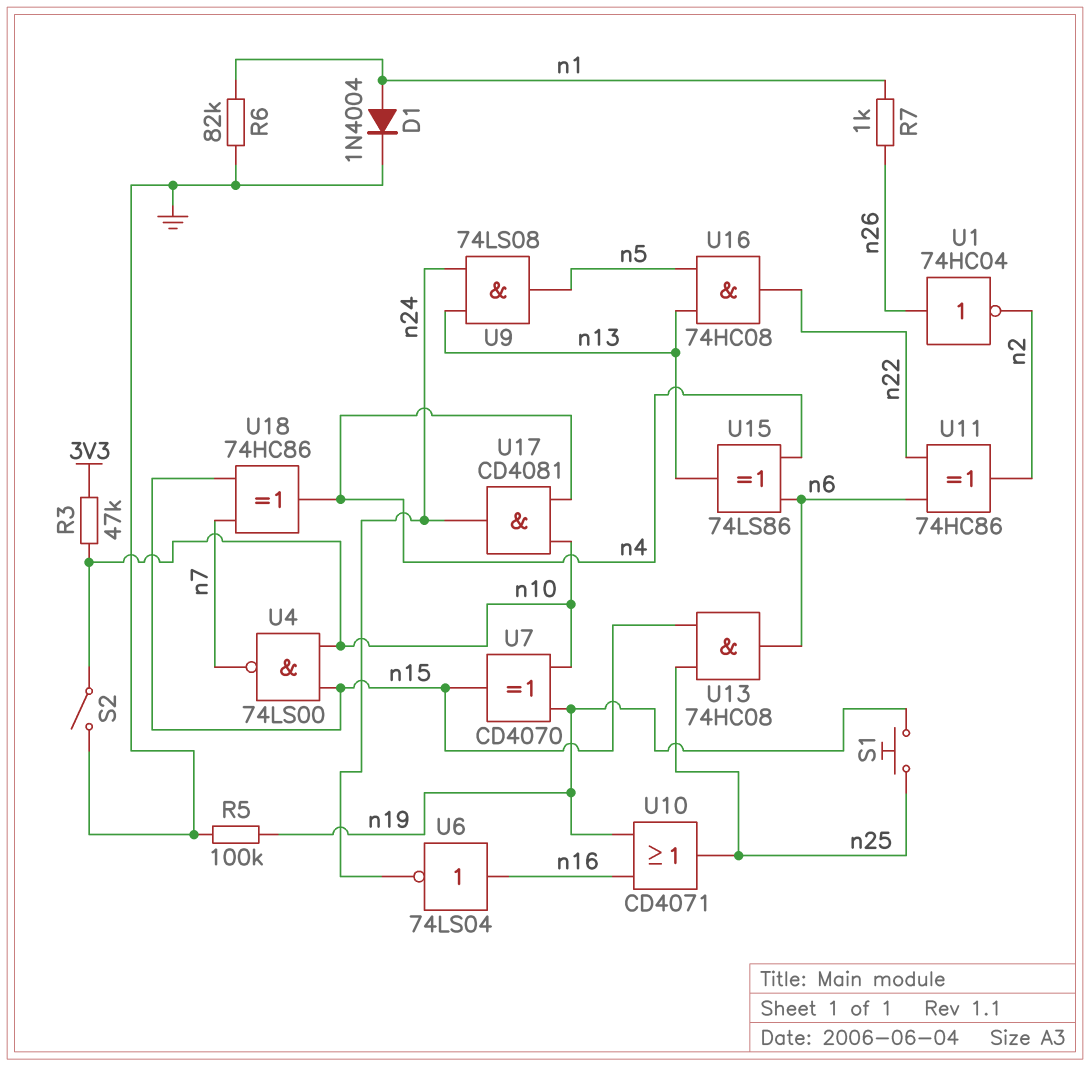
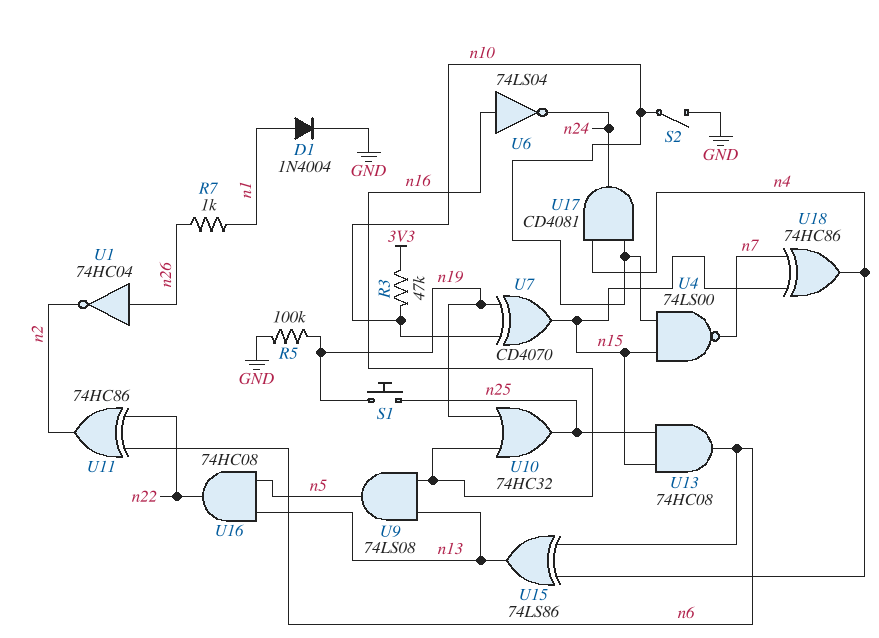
R6: 82k (GND, n1) -> none
U9: AND 74LS08 (in n13, in n24, out n5) -> AND 74LS08 (in n13, in n16, out n5)
U10: OR CD4071 (in n16, in n19, out n25) -> OR 74HC32 (in n16, in n19, out n25)

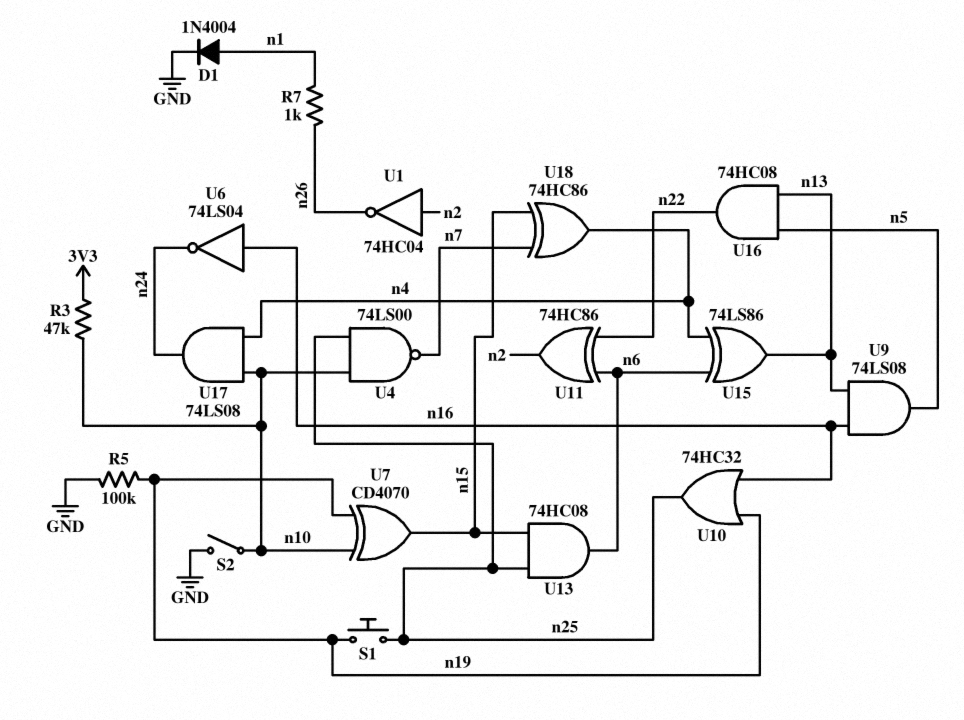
U1: NOT 74HC04 (in n26, out n2) -> NOT 74HC04 (in n2, out n26)
U4: NAND 74LS00 (in n10, in n15, out n7) -> NAND 74LS00 (in n10, in n25, out n7)
U17: AND CD4081 (in n4, in n10, out n24) -> AND 74LS08 (in n4, in n10, out n24)

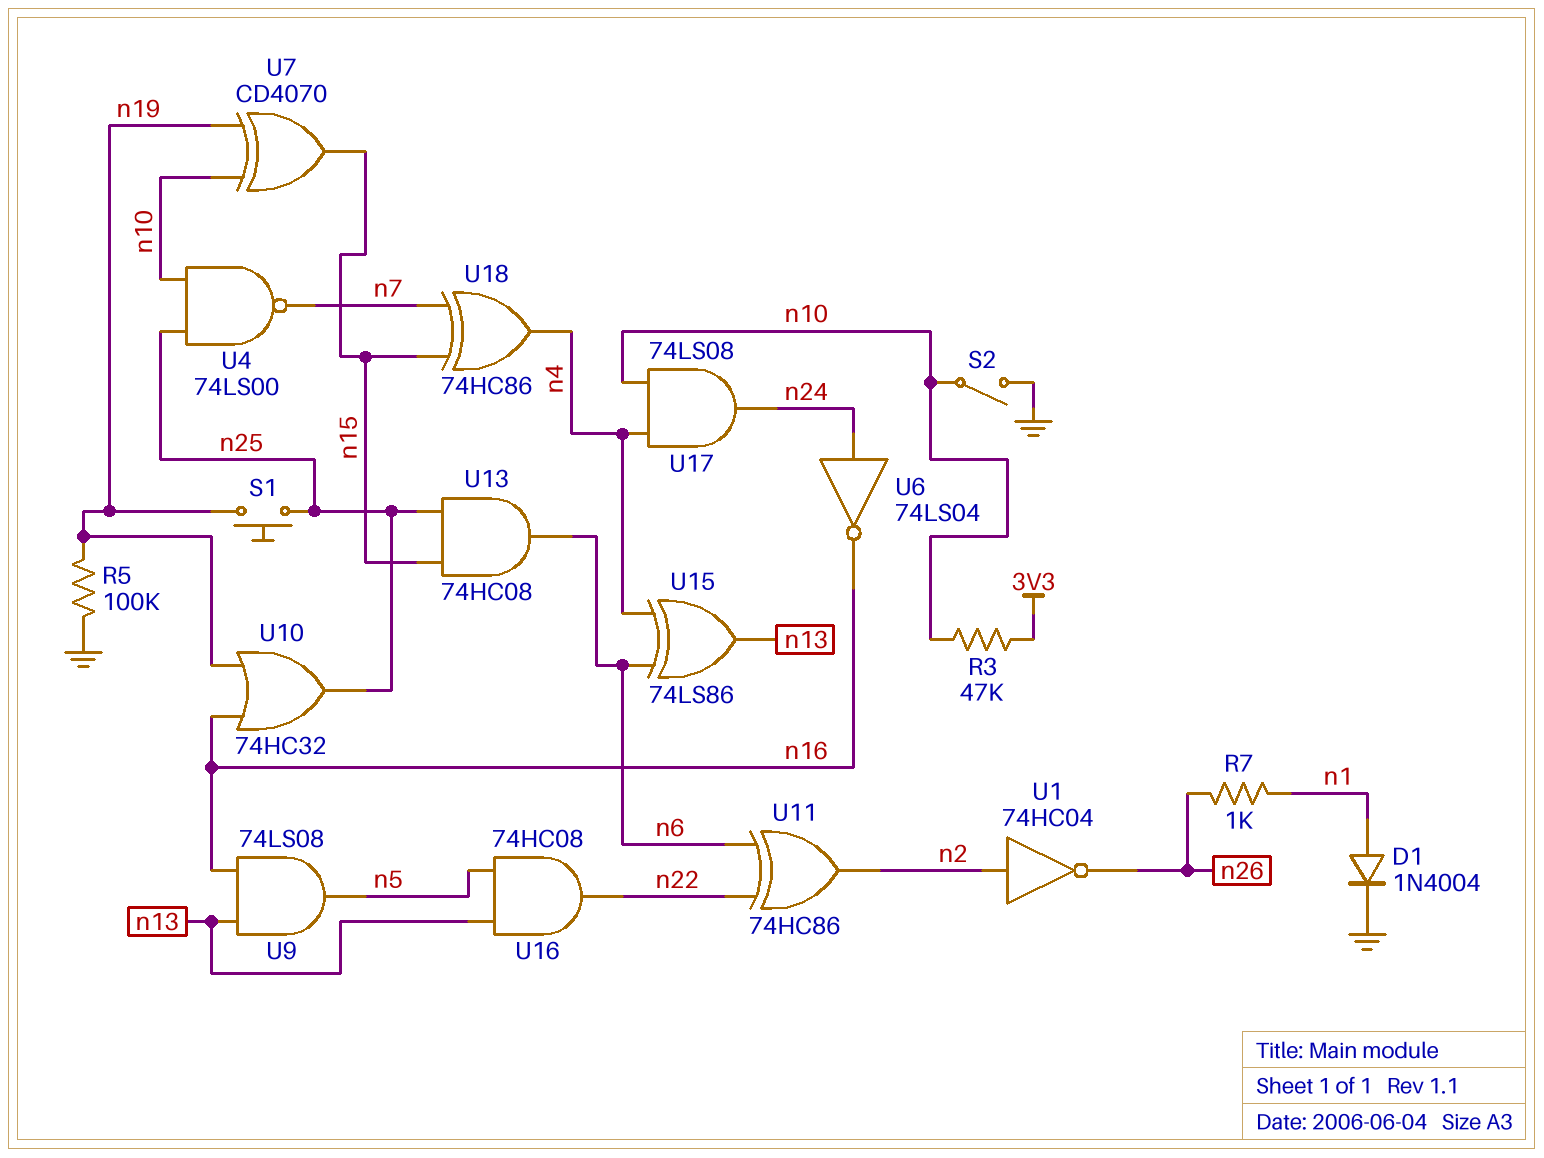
U6: NOT 74LS04 (in n16, out n24) -> NOT 74LS04 (in n24, out n16)

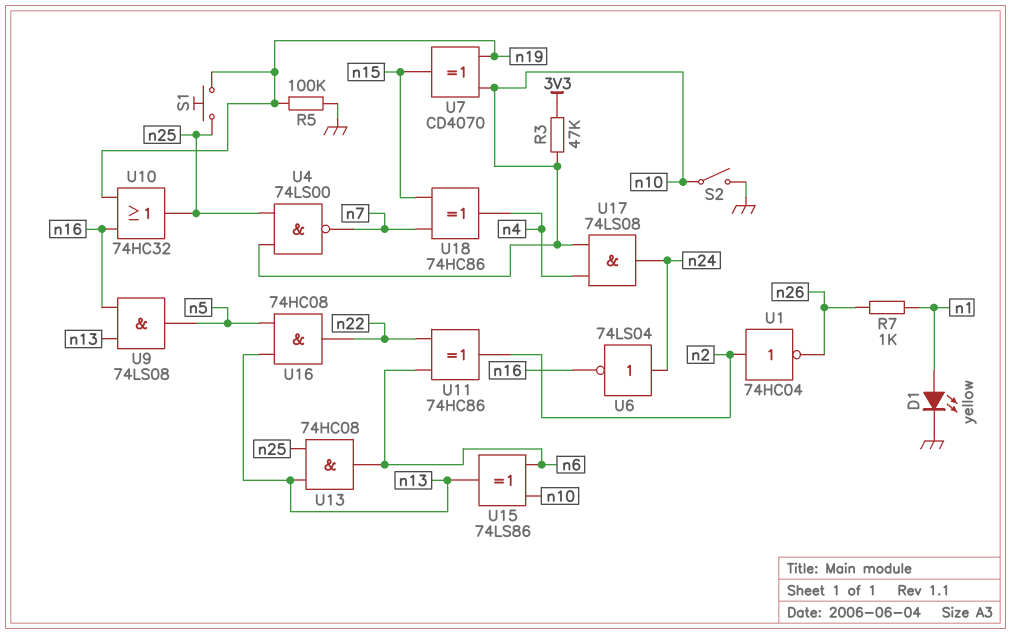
D1: diode 1N4004 (A n1, K GND) -> LED yellow (A n1, K GND)
U13: AND 74HC08 (in n15, in n25, out n6) -> AND 74HC08 (in n13, in n25, out n6)
U15: XOR 74LS86 (in n4, in n6, out n13) -> XOR 74LS86 (in n6, in n10, out n13)

